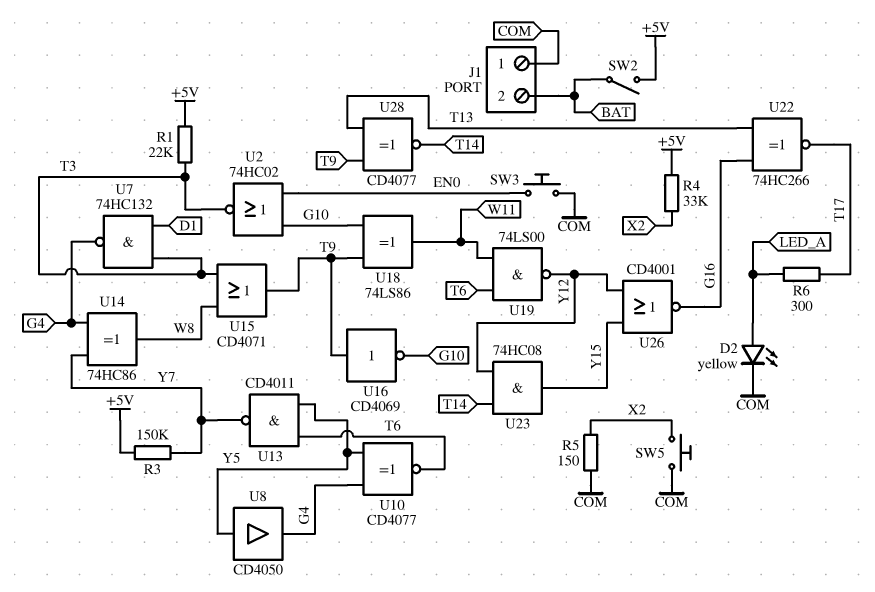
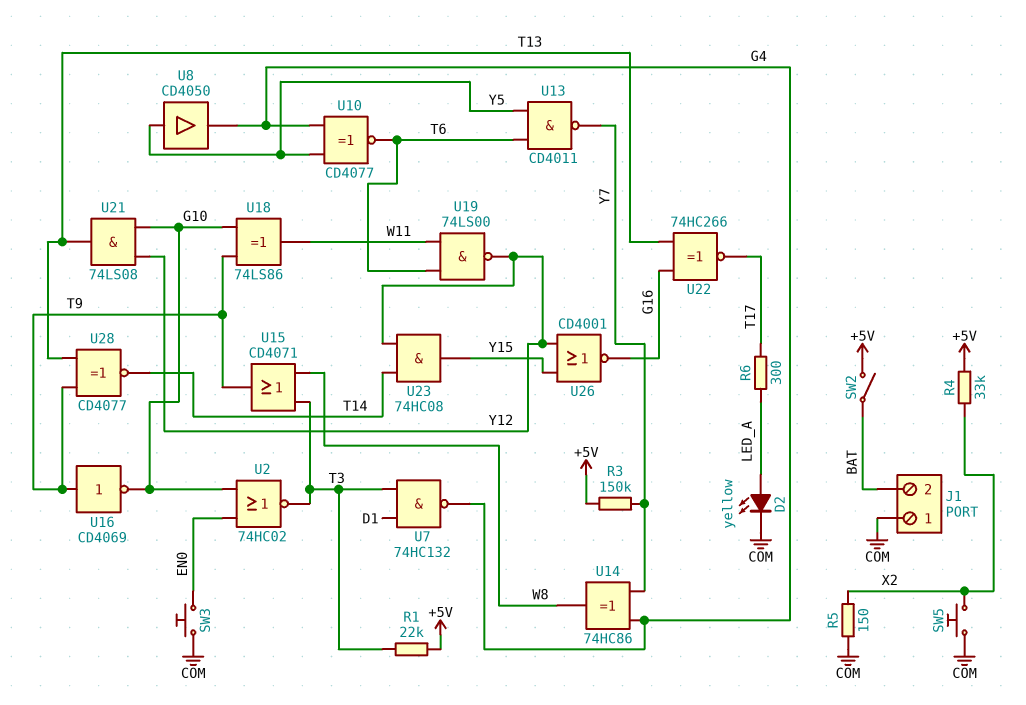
U21: none -> AND 74LS08 (in G10, in Y12, out T13)

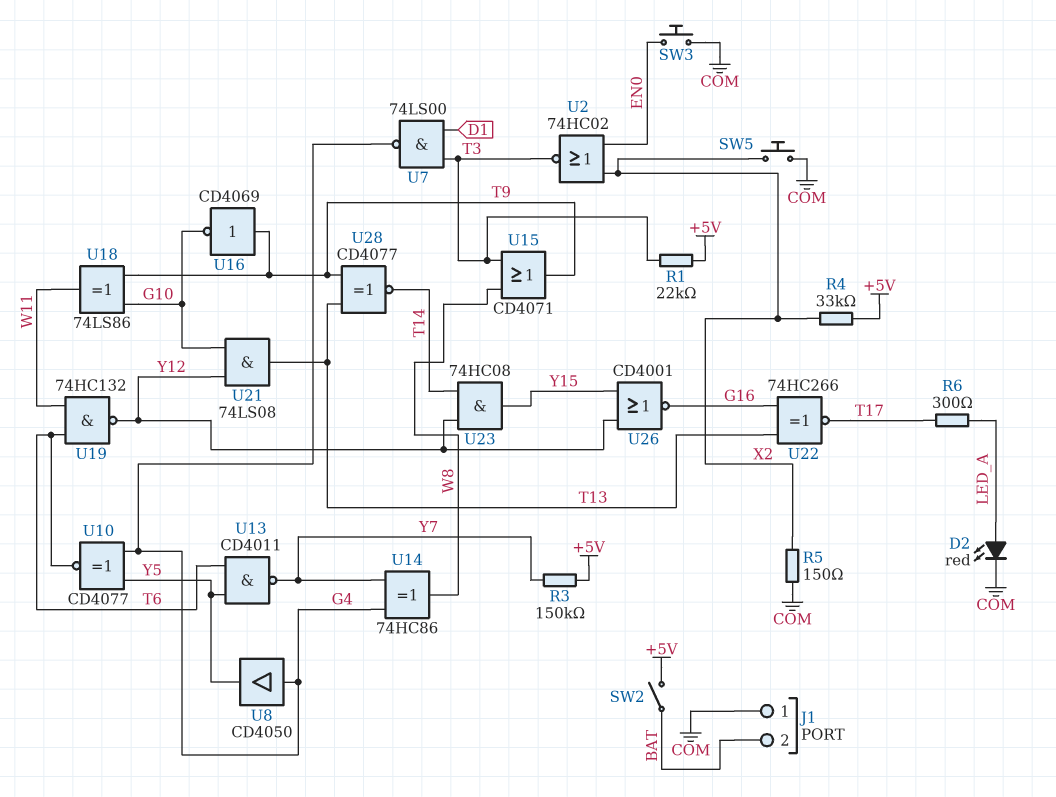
D2: LED yellow (A LED_A, K COM) -> LED red (A LED_A, K COM)
U2: NOR 74HC02 (in EN0, in G10, out T3) -> NOR 74HC02 (in EN0, in X2, out T3)
U7: NAND 74HC132 (in D1, in T3, out G4) -> NAND 74LS00 (in D1, in T3, out G4)
U8: buffer CD4050 (in Y5, out G4) -> buffer CD4050 (in G4, out Y5)
U19: NAND 74LS00 (in T6, in W11, out Y12) -> NAND 74HC132 (in T6, in W11, out Y12)

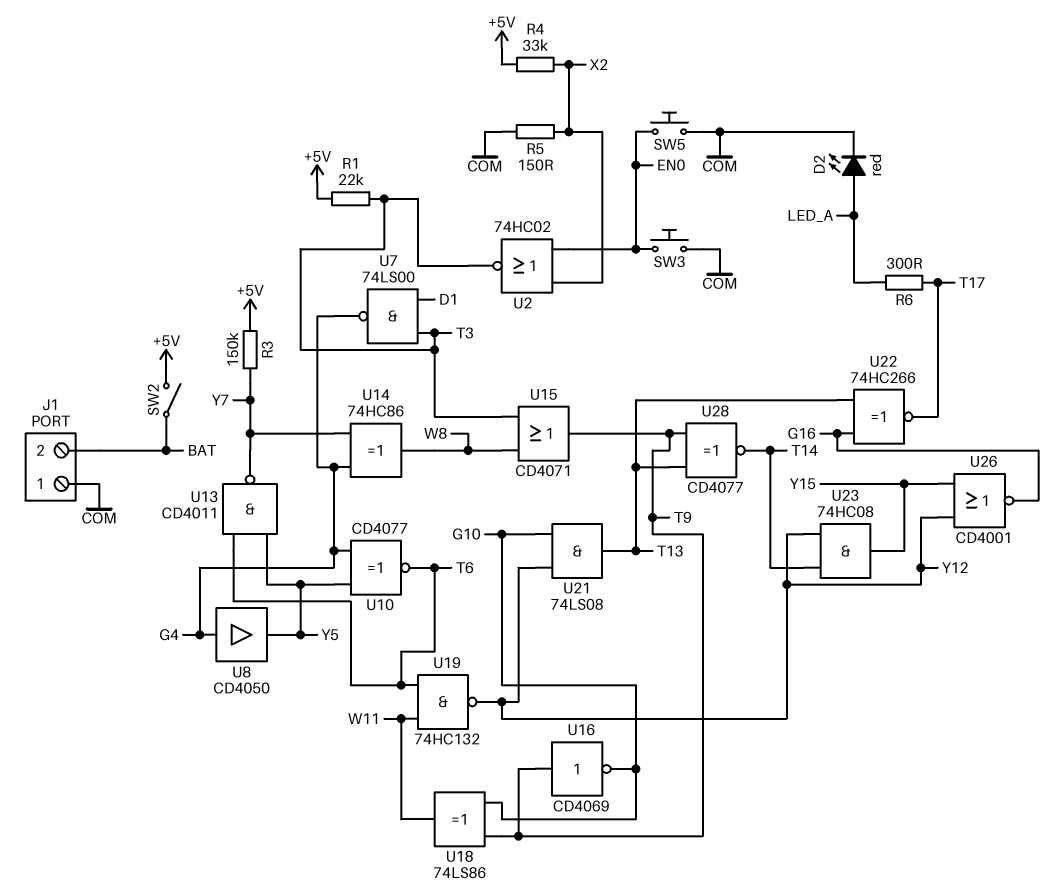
SW5: button (COM, X2) -> button (COM, EN0)

